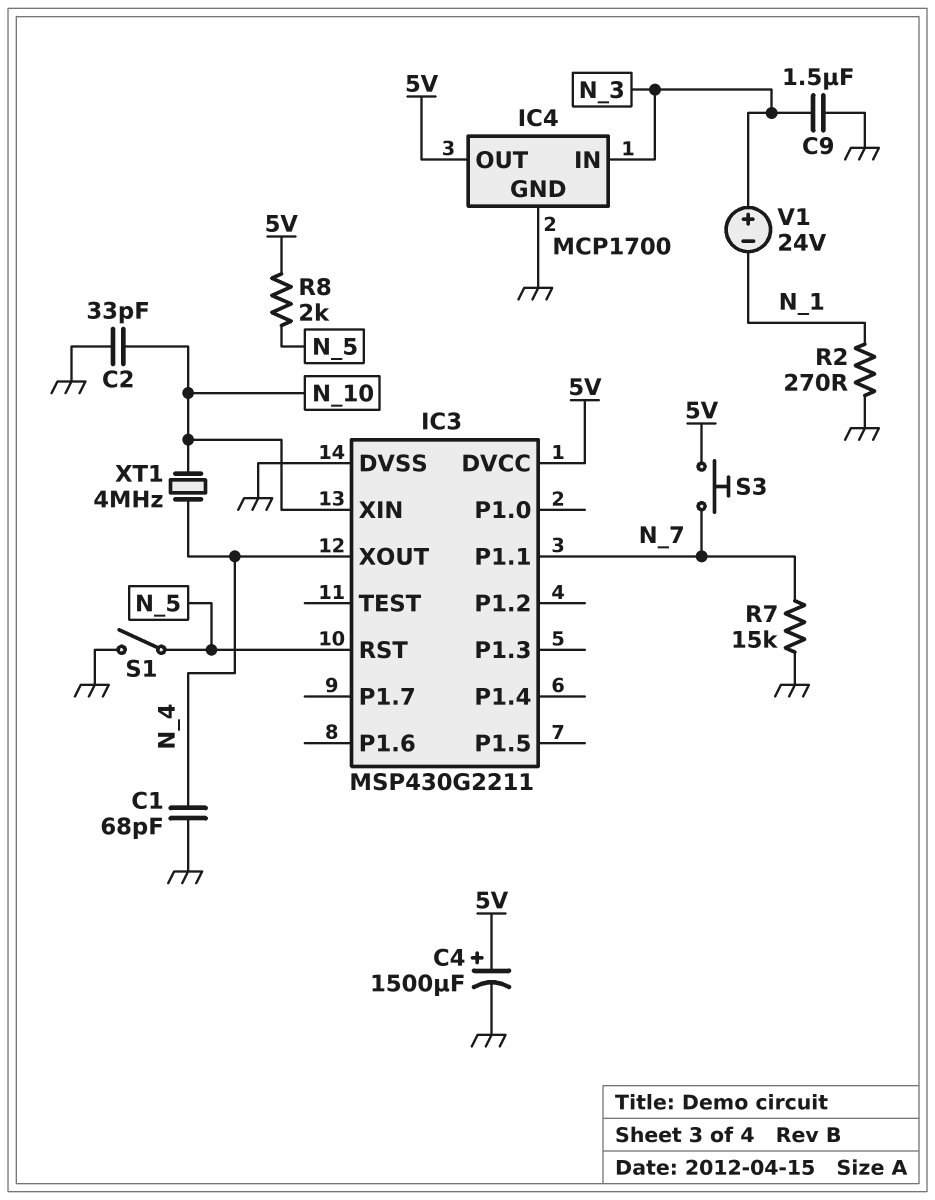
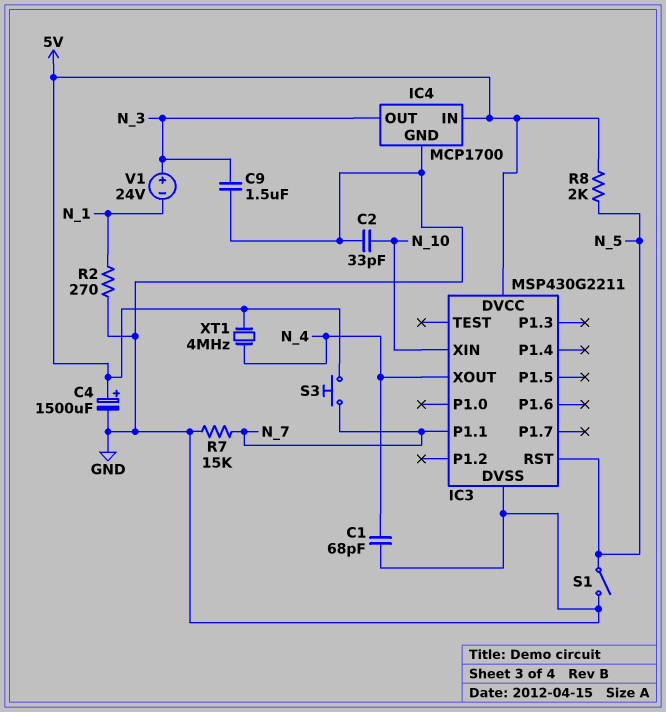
IC4 pin IN: N_3 -> 5V
IC4 pin OUT: 5V -> N_3
XT1: 4MHz (N_4, N_10) -> 4MHz (5V, N_4)

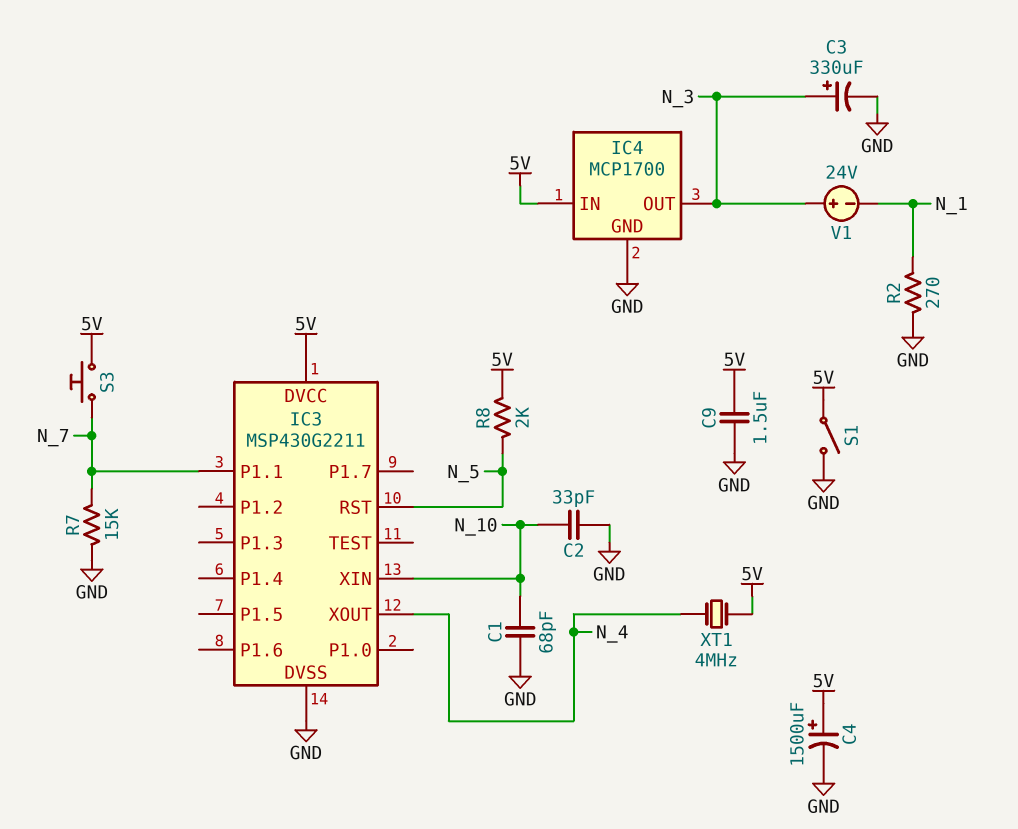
C1: 68pF (GND, N_4) -> 68pF (GND, N_10)
C3: none -> 330uF (plus N_3, minus GND)
C9: 1.5uF (GND, N_3) -> 1.5uF (5V, GND)
S1: switch (GND, N_5) -> switch (5V, GND)

